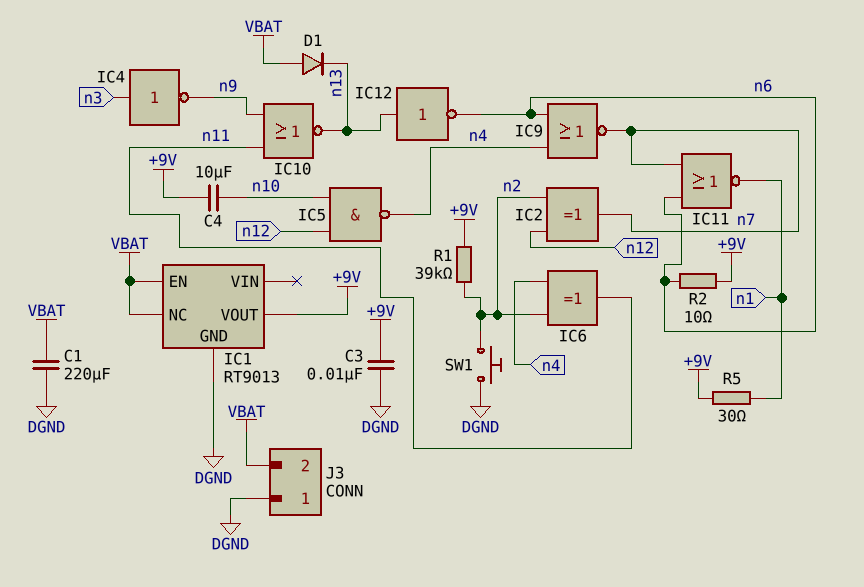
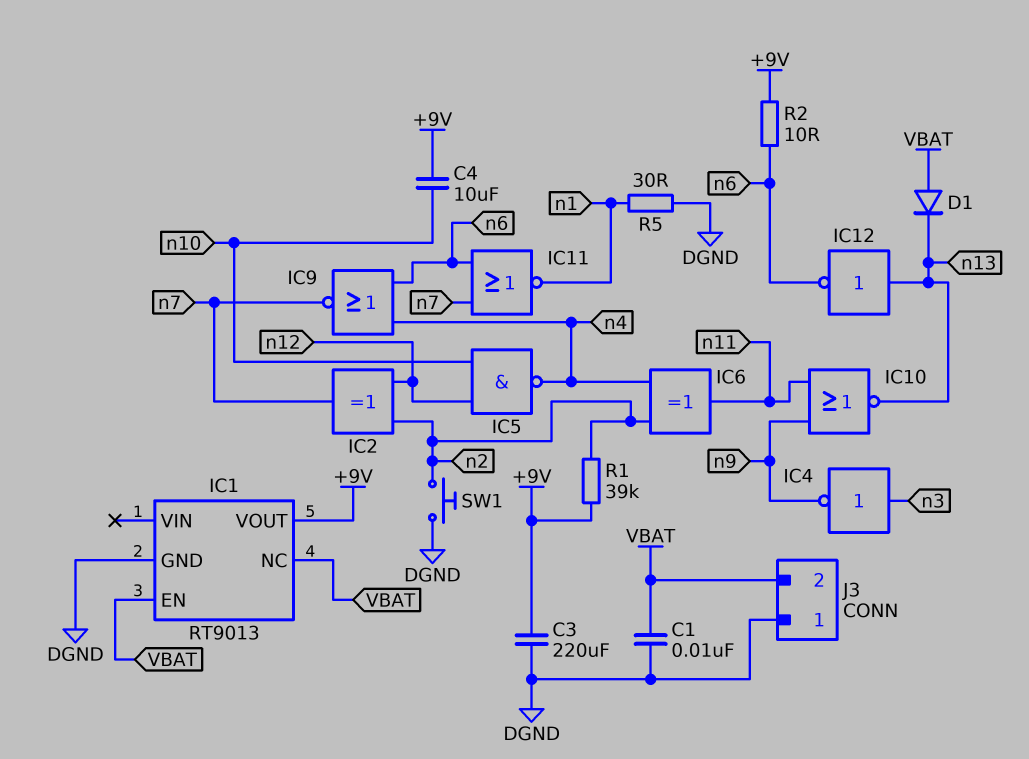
C1: 220uF (DGND, VBAT) -> 10nF (DGND, VBAT)
C3: 10nF (+9V, DGND) -> 220uF (+9V, DGND)
R5: 30 (+9V, n1) -> 30 (DGND, n1)

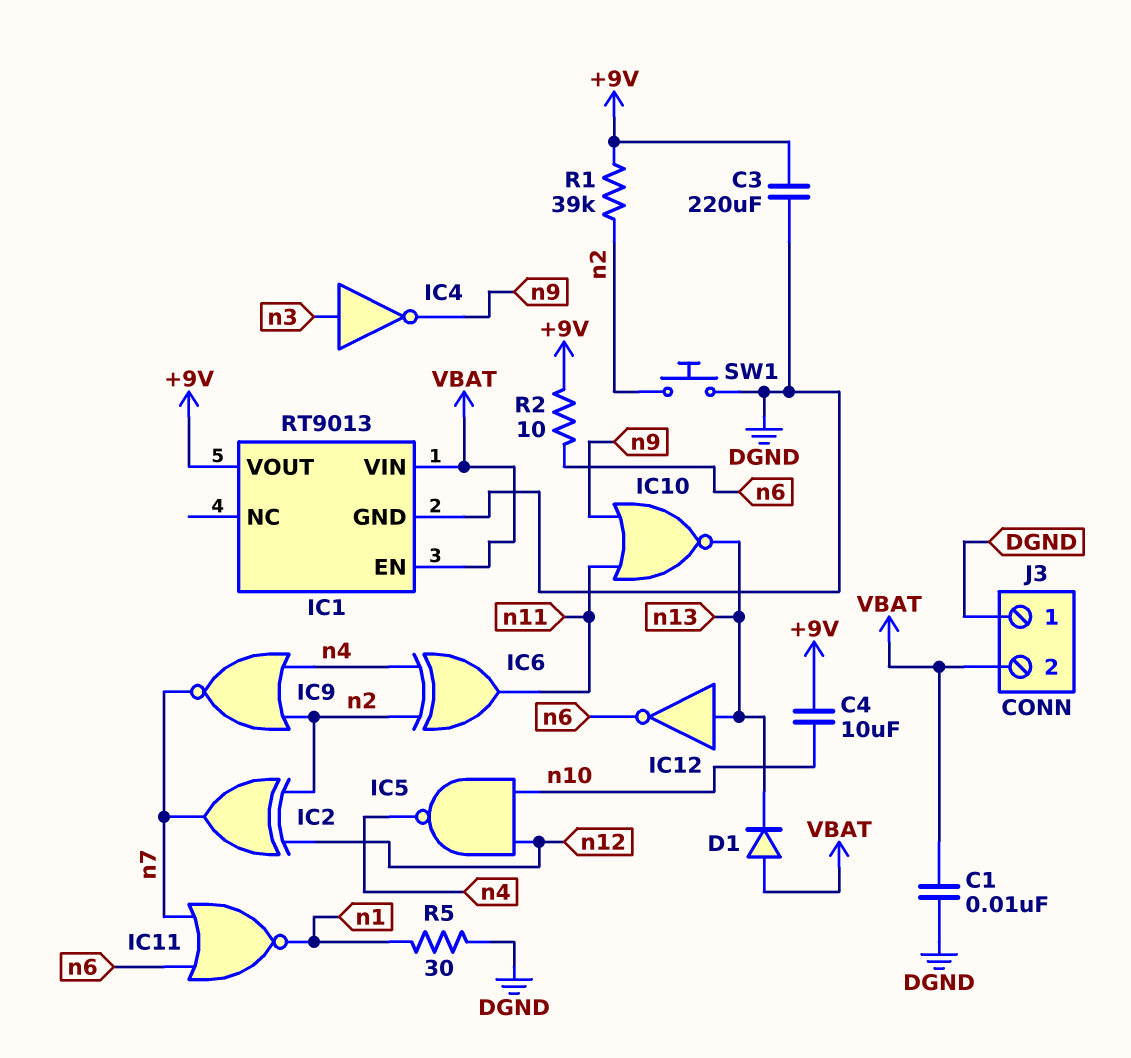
IC1 pin NC: VBAT -> none
IC1 pin VIN: none -> VBAT
IC9: NOR (in n4, in n6, out n7) -> NOR (in n2, in n4, out n7)

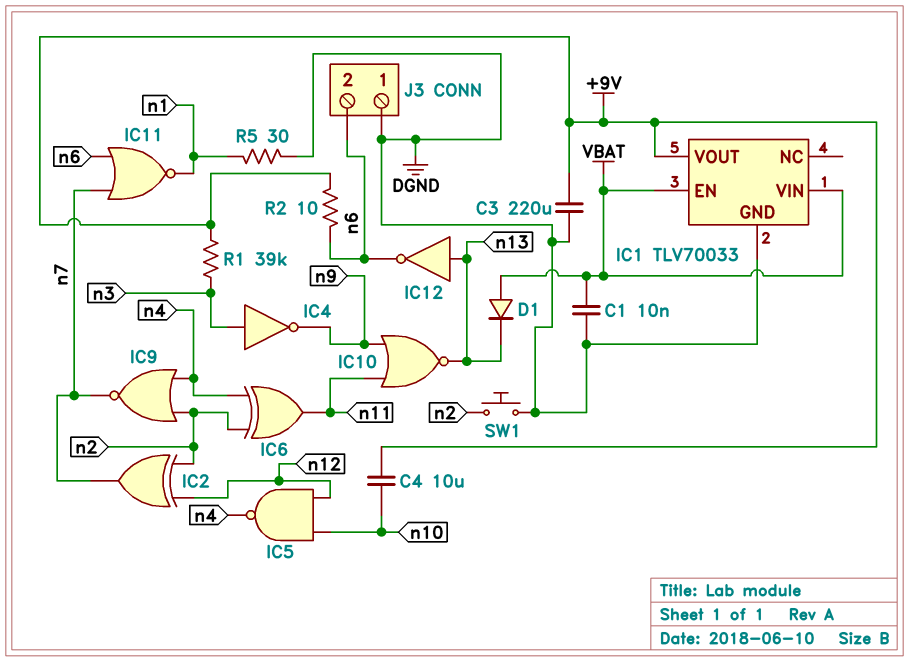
IC1: RT9013 -> TLV70033
J3 pin 2: VBAT -> n6
R1: 39k (+9V, n2) -> 39k (+9V, n3)

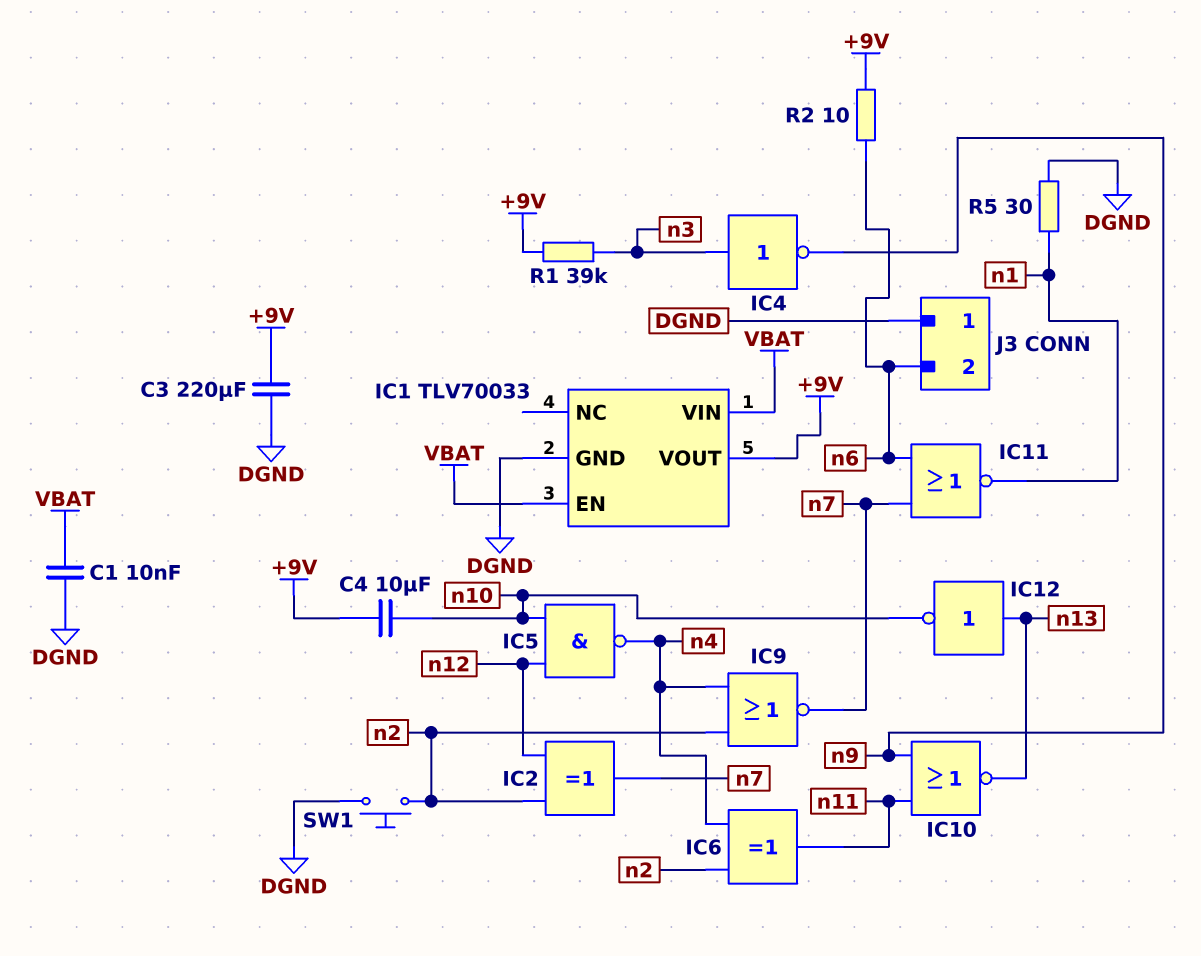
D1: diode (A VBAT, K n13) -> none
IC12: NOT (in n13, out n6) -> NOT (in n13, out n10)

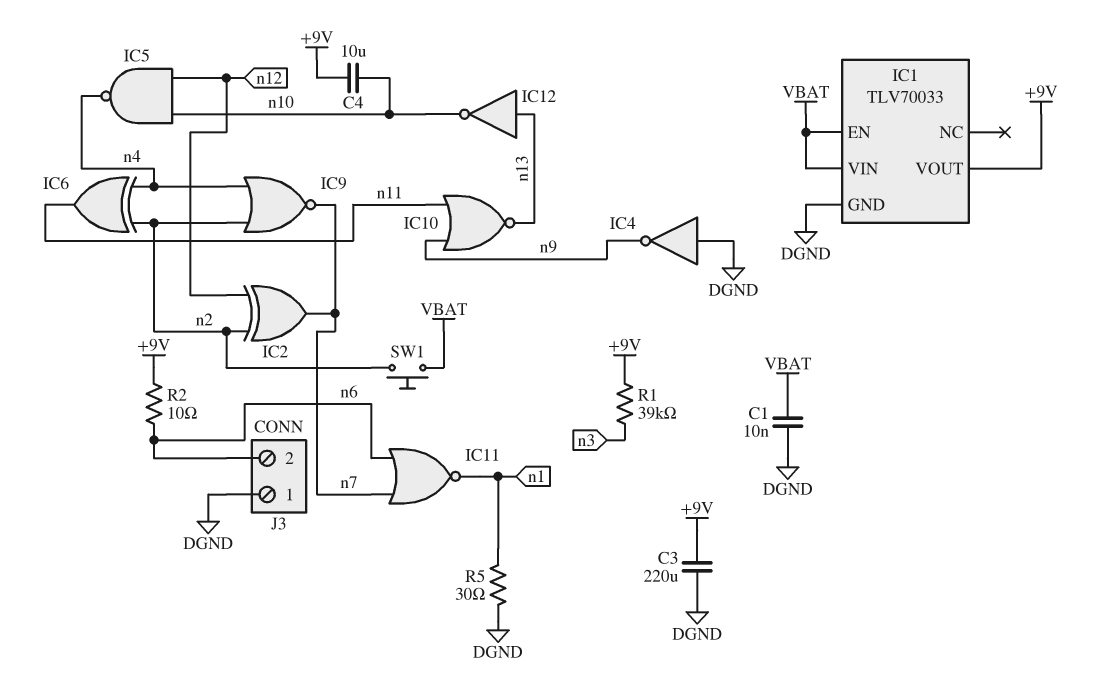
IC4: NOT (in n3, out n9) -> NOT (in DGND, out n9)
SW1: button (DGND, n2) -> button (VBAT, n2)

